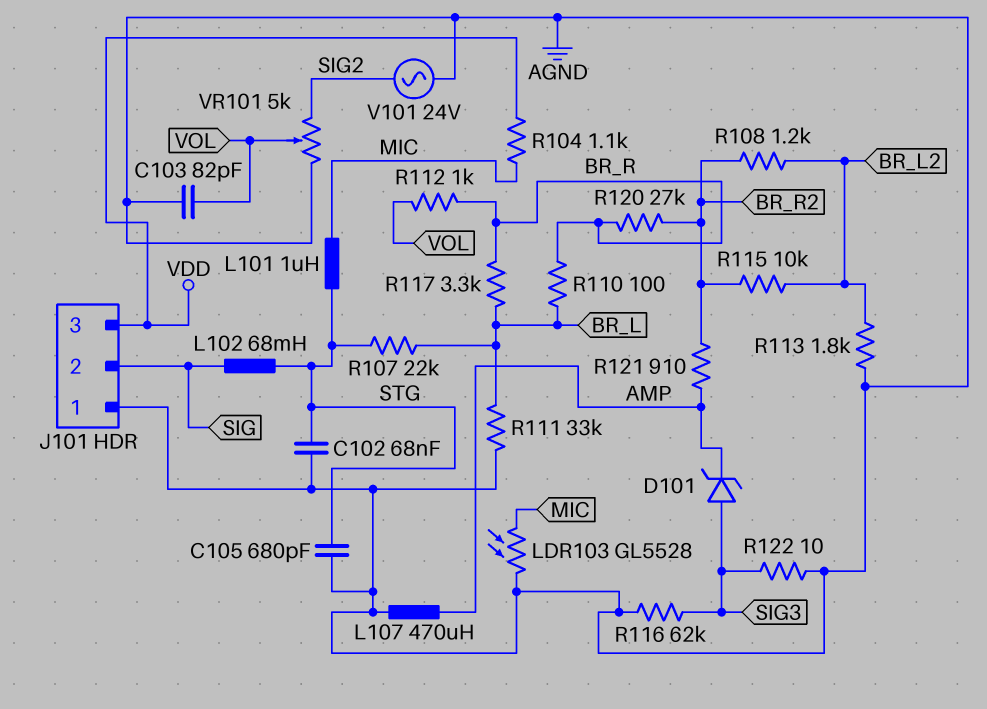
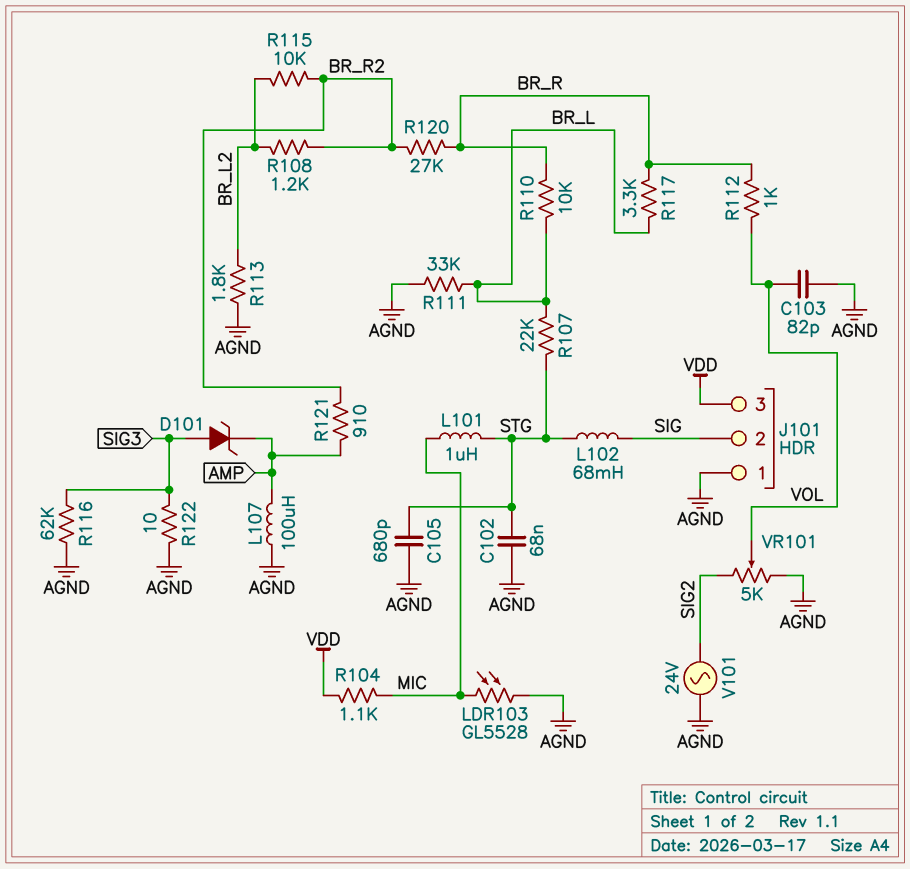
L107: 470uH (AGND, AMP) -> 100uH (AGND, AMP)
R110: 100 (BR_L, BR_R) -> 10k (BR_L, BR_R)

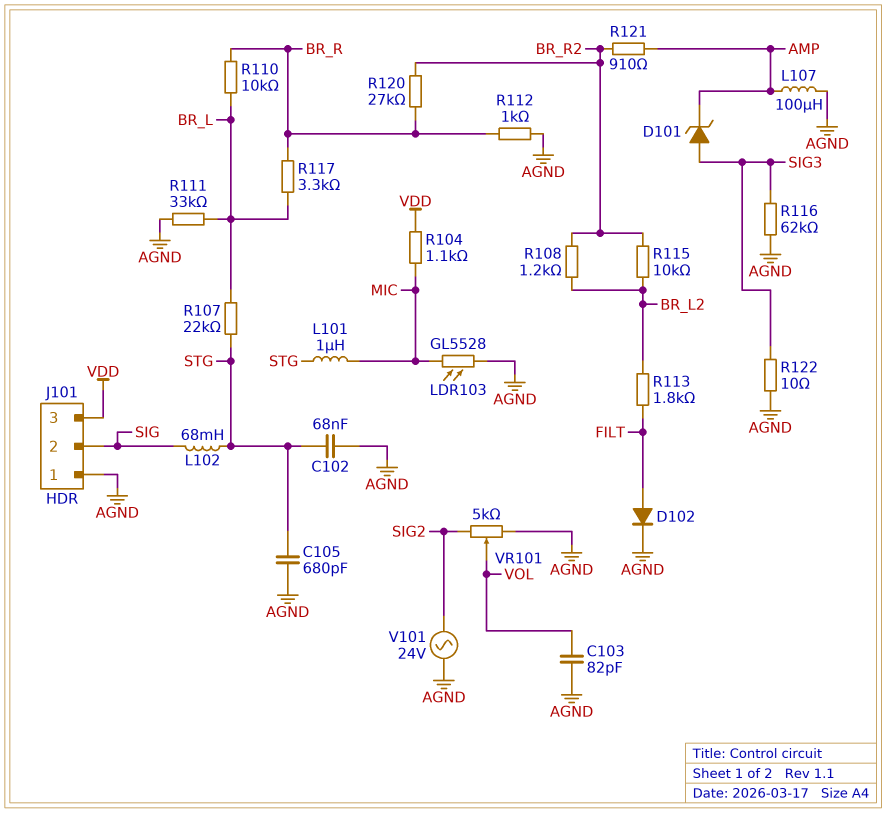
D102: none -> diode (A FILT, K AGND)
R112: 1k (BR_R, VOL) -> 1k (AGND, BR_R)
R113: 1.8k (AGND, BR_L2) -> 1.8k (BR_L2, FILT)

